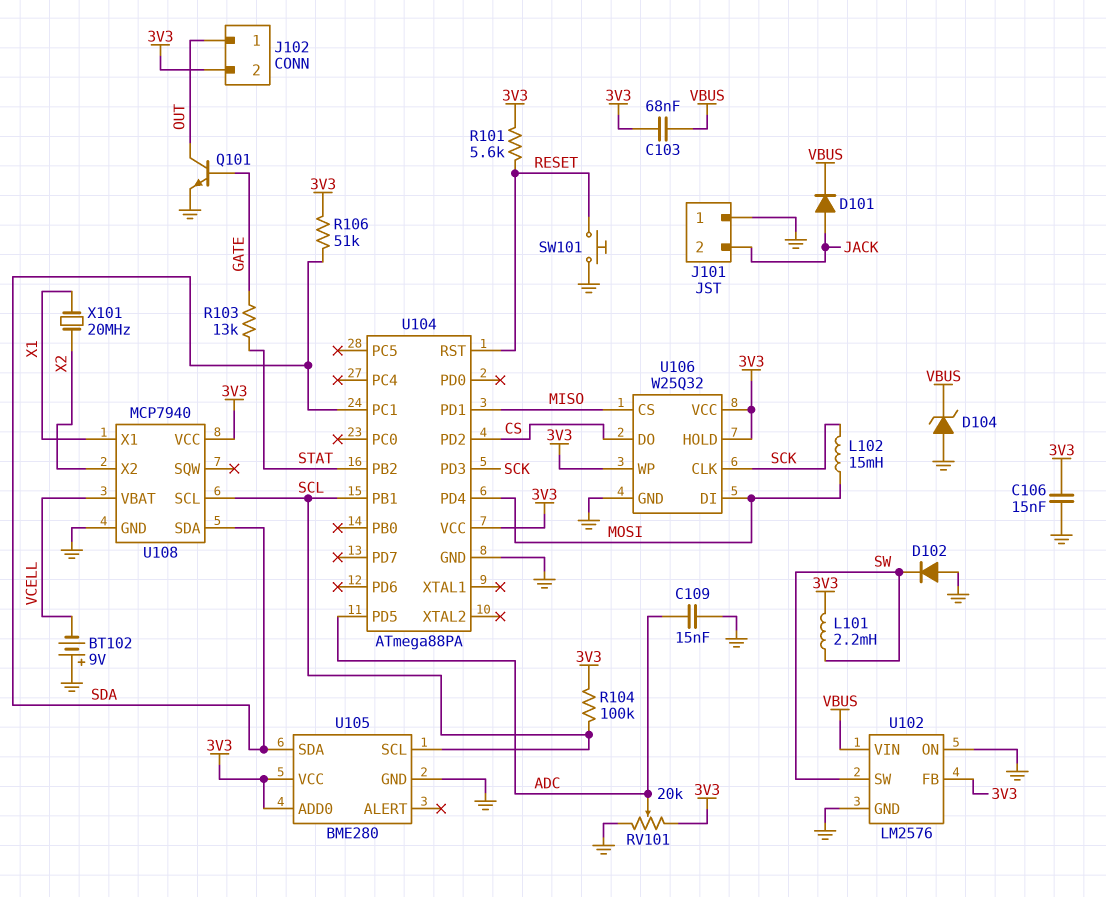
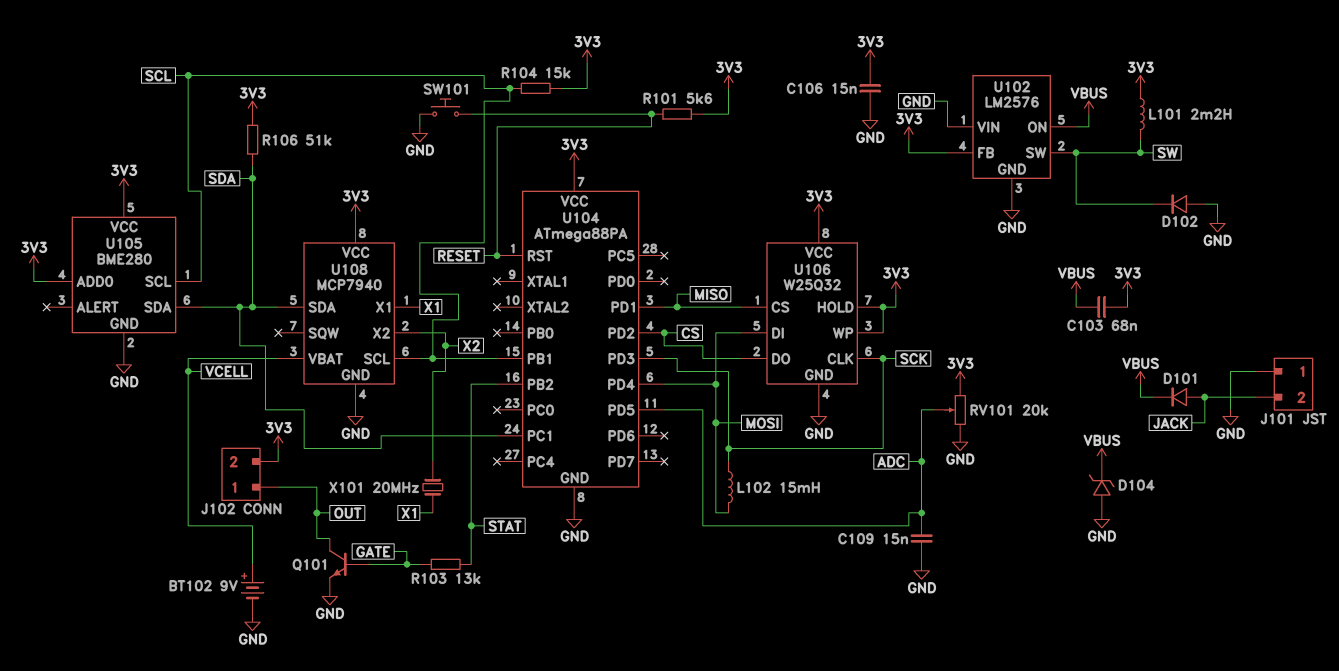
BT102: 9V (plus GND, minus VCELL) -> 9V (plus VCELL, minus GND)
R104: 100k (3V3, SCL) -> 15k (3V3, SCL)
U102 pin ON: GND -> VBUS
U102 pin VIN: VBUS -> GND

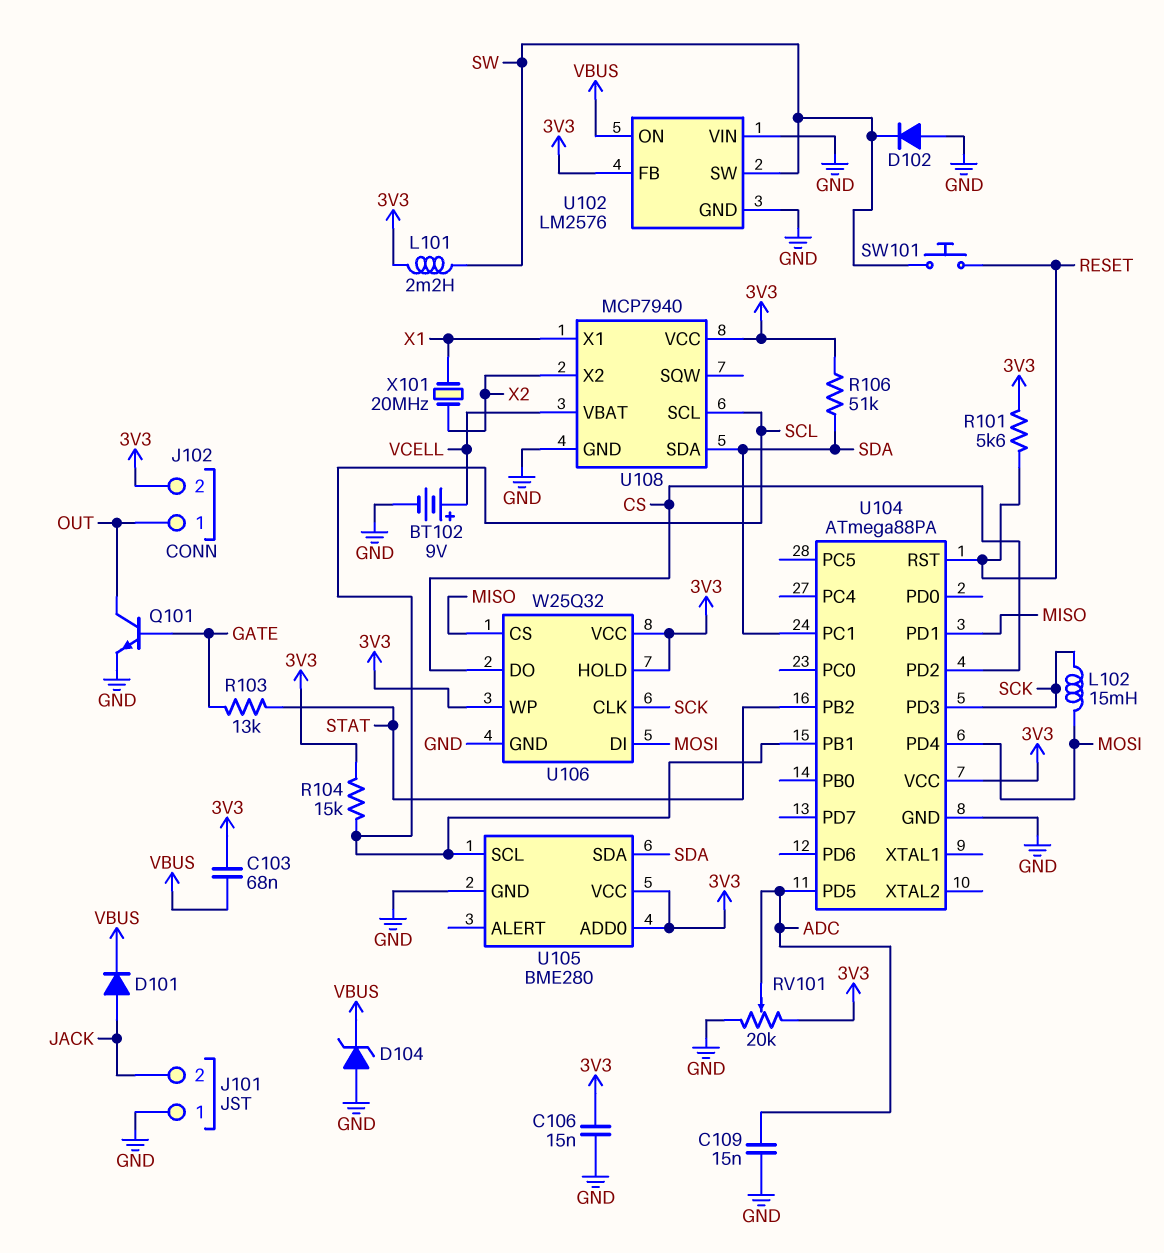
SW101: button (GND, RESET) -> button (RESET, SW)

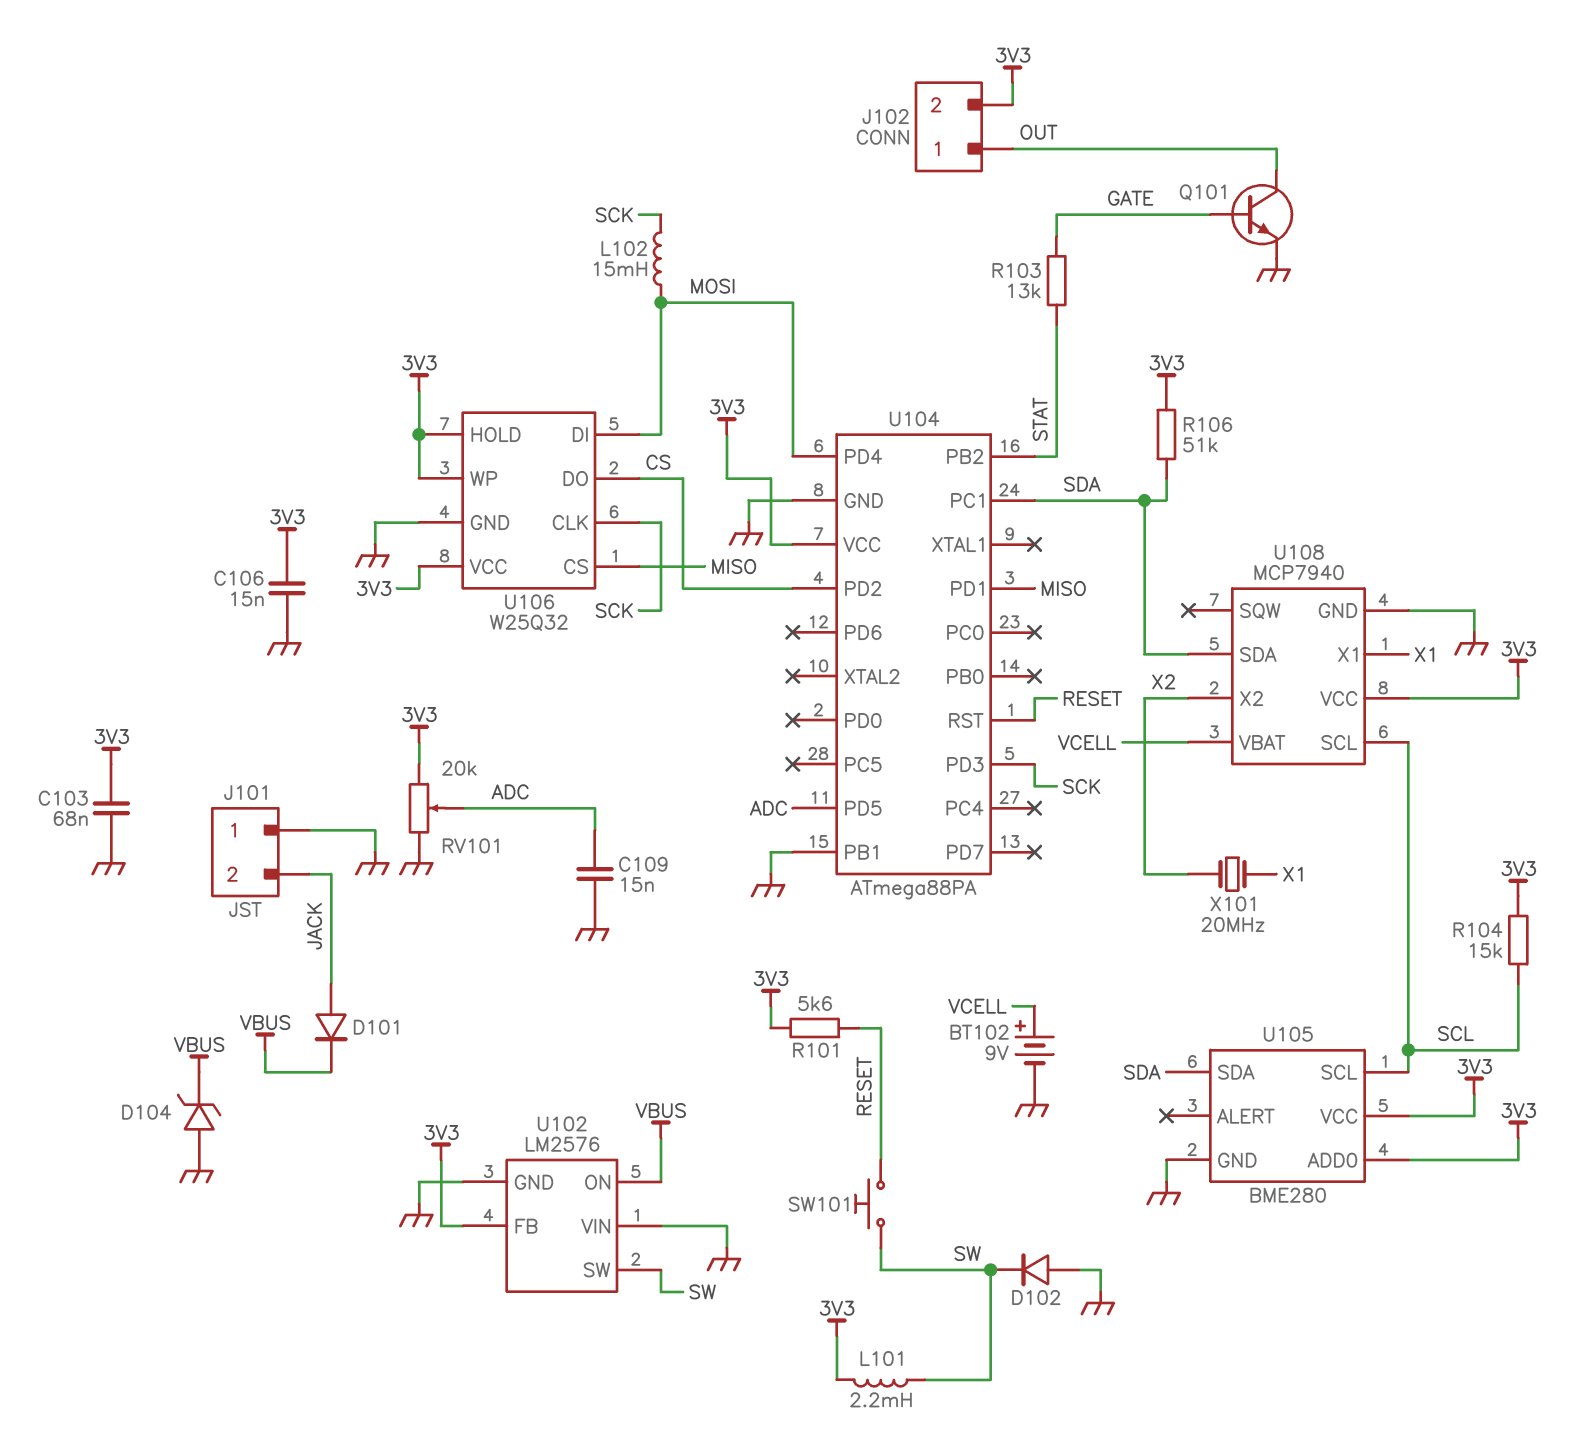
C103: 68nF (3V3, VBUS) -> 68nF (3V3, GND)
U104 pin PB1: SCL -> GND

